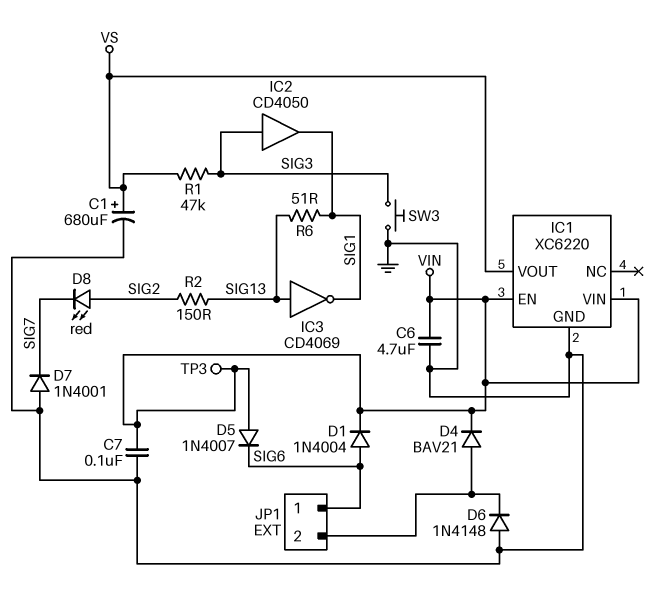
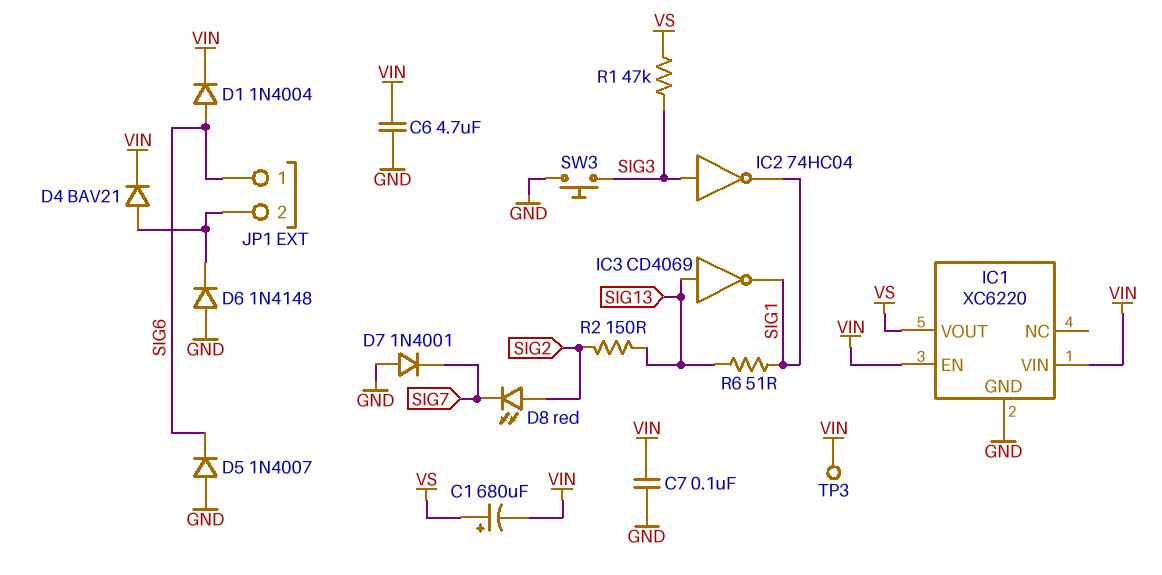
C1: 680uF (plus VS, minus GND) -> 680uF (plus VS, minus VIN)
D5: diode 1N4007 (A VIN, K SIG6) -> diode 1N4007 (A GND, K SIG6)
IC2: buffer CD4050 (in SIG3, out SIG1) -> NOT 74HC04 (in SIG3, out SIG1)

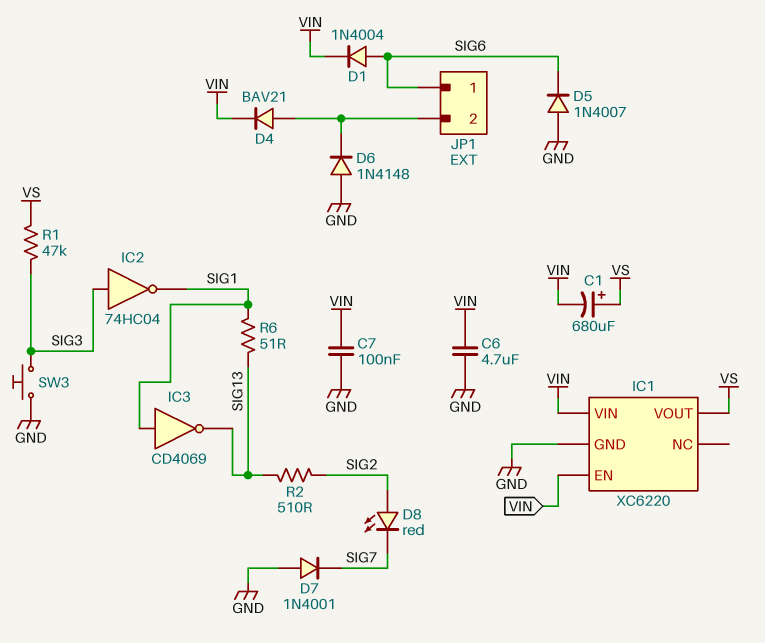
IC3: NOT CD4069 (in SIG13, out SIG1) -> NOT CD4069 (in SIG1, out SIG13)
R2: 150 (SIG2, SIG13) -> 510 (SIG2, SIG13)
TP3: test point (VIN) -> none

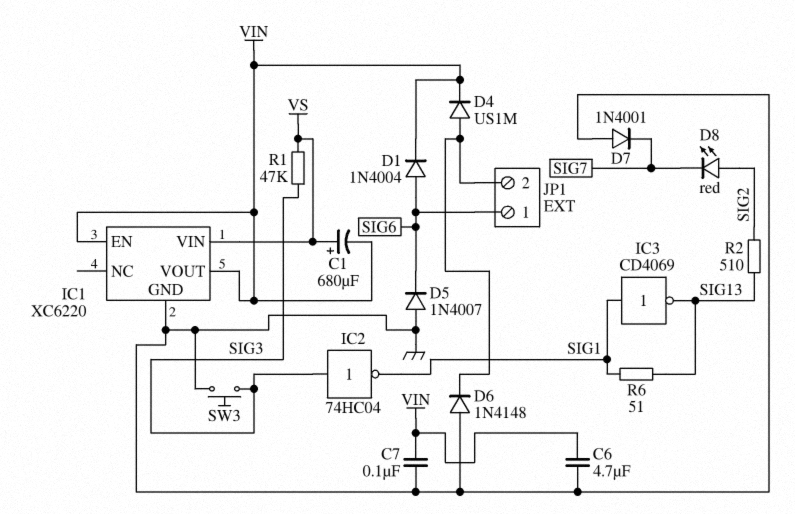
D4: diode BAV21 (A JP1/2, K VIN) -> diode US1M (A JP1/2, K VIN)
IC1 pin VIN: VIN -> VS
IC1 pin VOUT: VS -> VIN

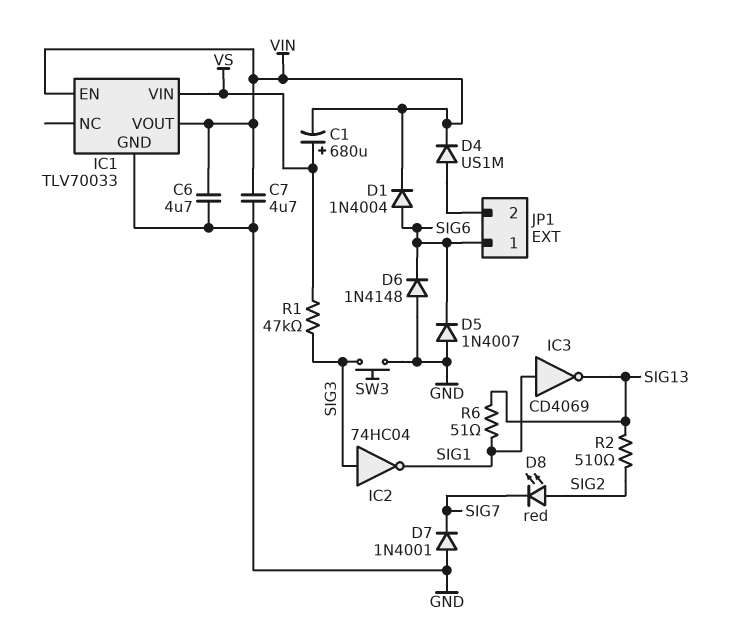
C7: 100nF (GND, VIN) -> 4.7uF (GND, VIN)
D6: diode 1N4148 (A GND, K JP1/2) -> diode 1N4148 (A GND, K SIG6)
IC1: XC6220 -> TLV70033

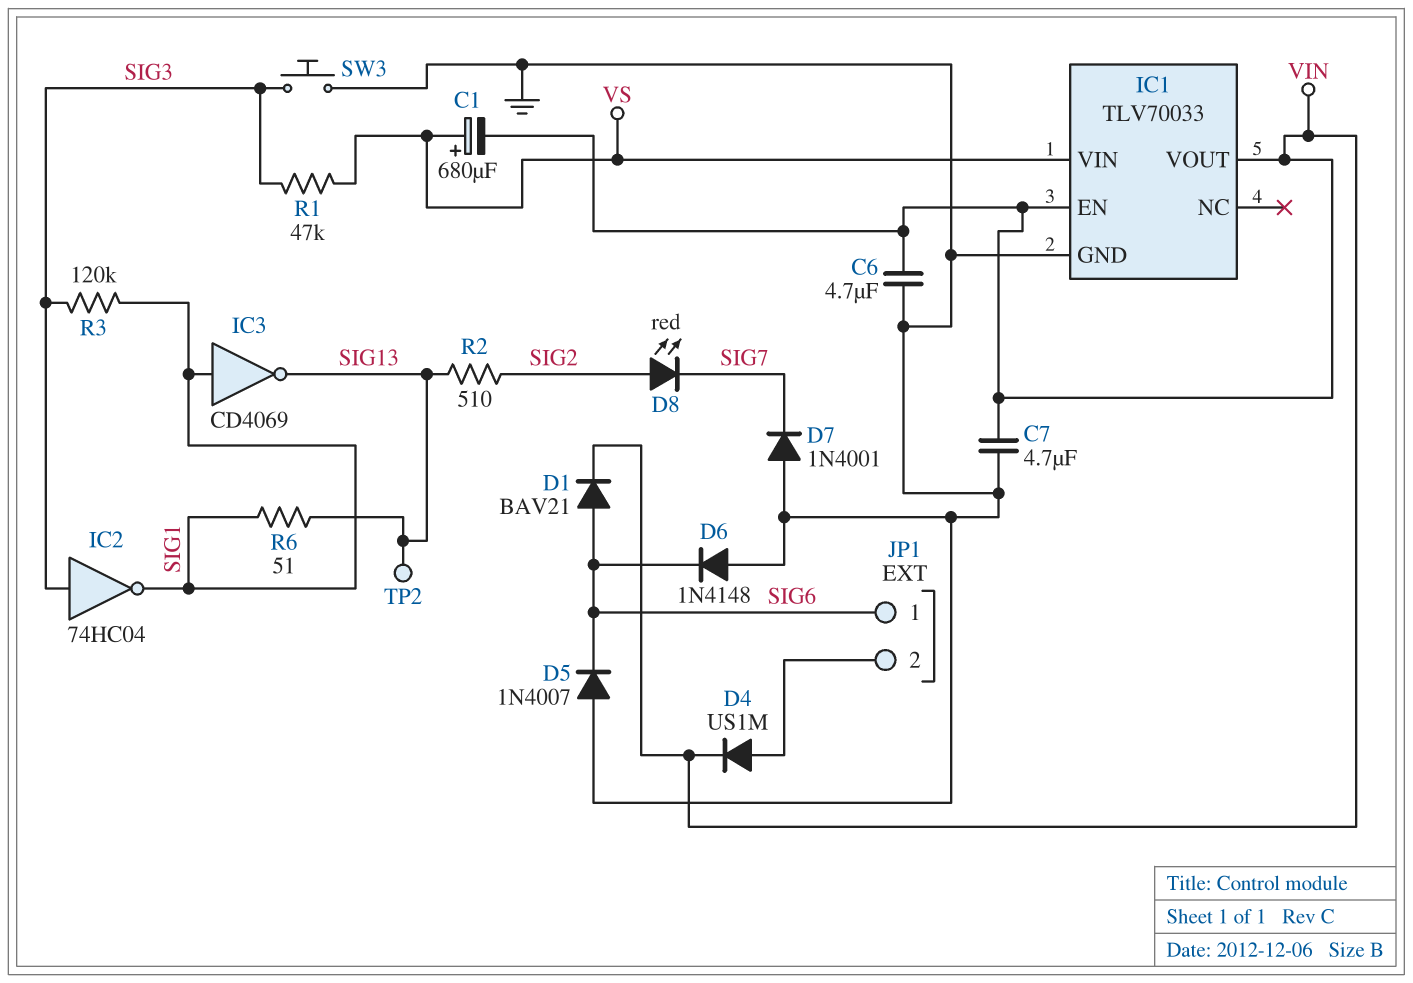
D1: diode 1N4004 (A SIG6, K VIN) -> diode BAV21 (A SIG6, K VIN)
R3: none -> 120k (SIG1, SIG3)
TP2: none -> test point (SIG13)

